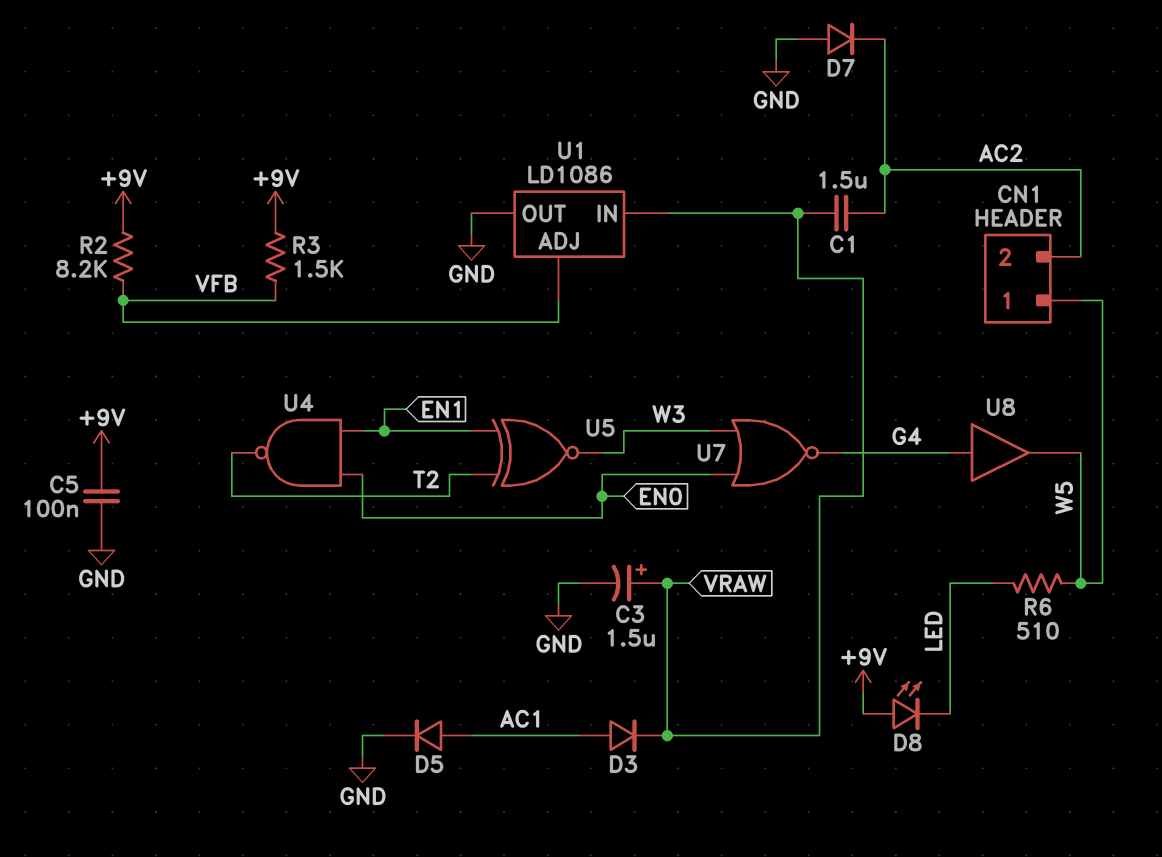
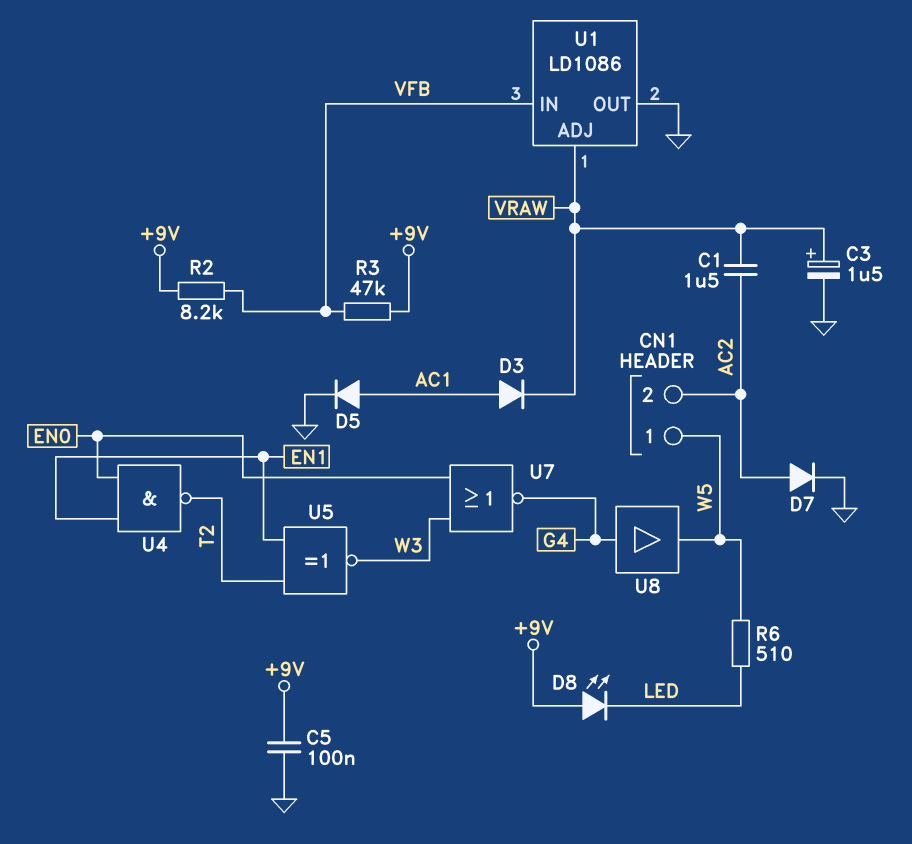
D7: diode (A GND, K AC2) -> diode (A AC2, K GND)
R3: 1.5k (+9V, VFB) -> 47k (+9V, VFB)
U1 pin ADJ: VFB -> VRAW
U1 pin IN: VRAW -> VFB

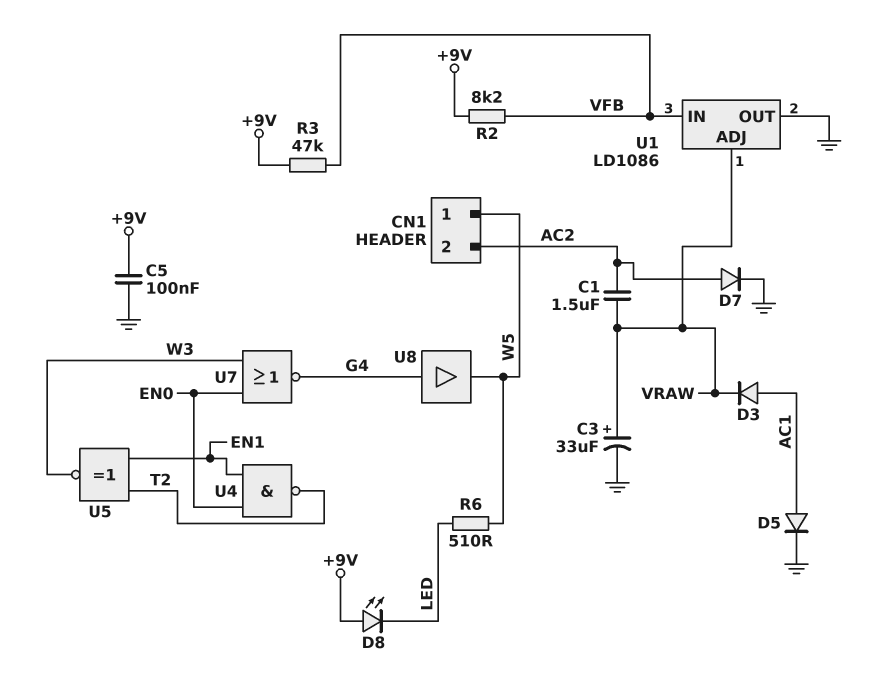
C3: 1.5uF (plus VRAW, minus GND) -> 33uF (plus VRAW, minus GND)

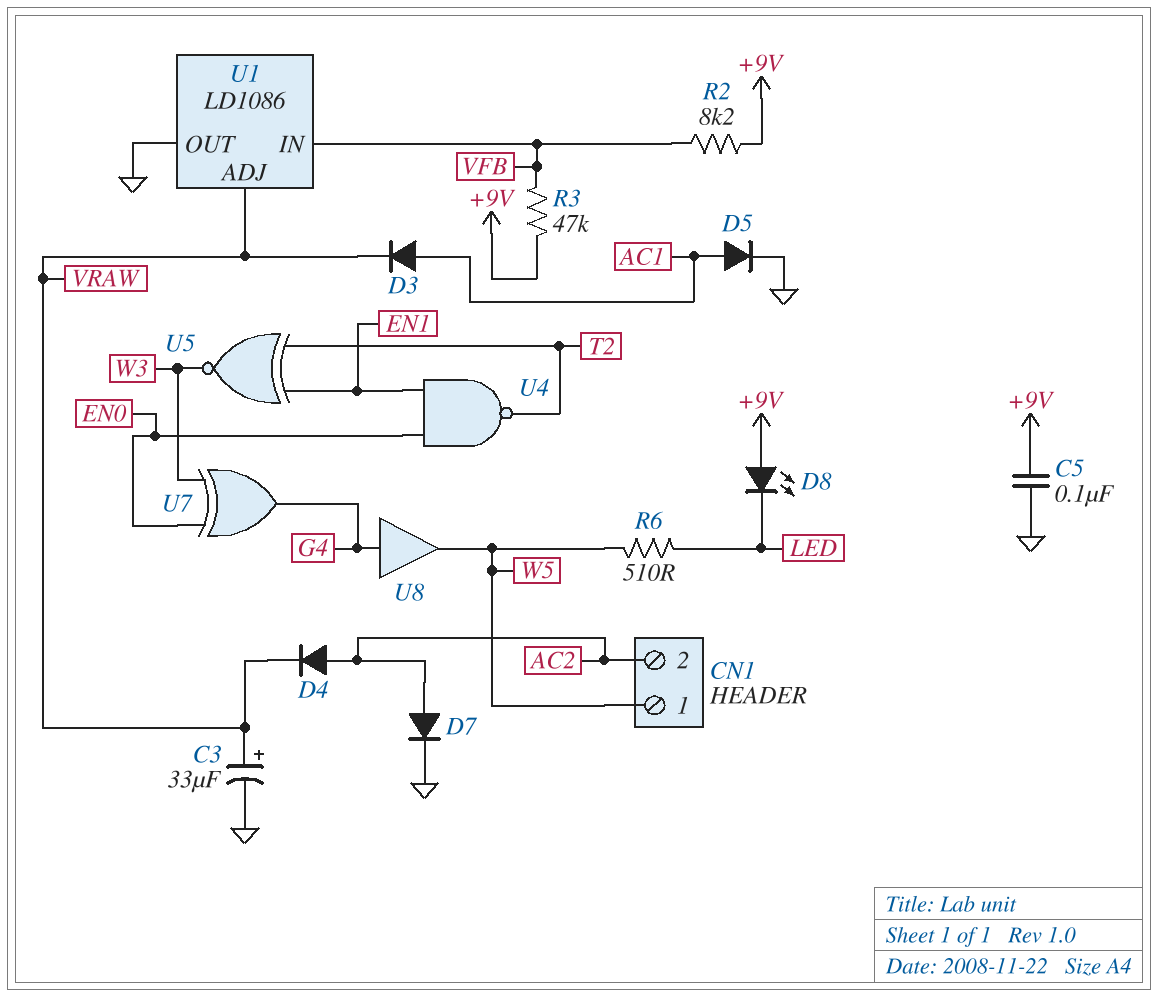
C1: 1.5uF (AC2, VRAW) -> none
D4: none -> diode (A AC2, K VRAW)
U7: NOR (in EN0, in W3, out G4) -> XOR (in EN0, in W3, out G4)

